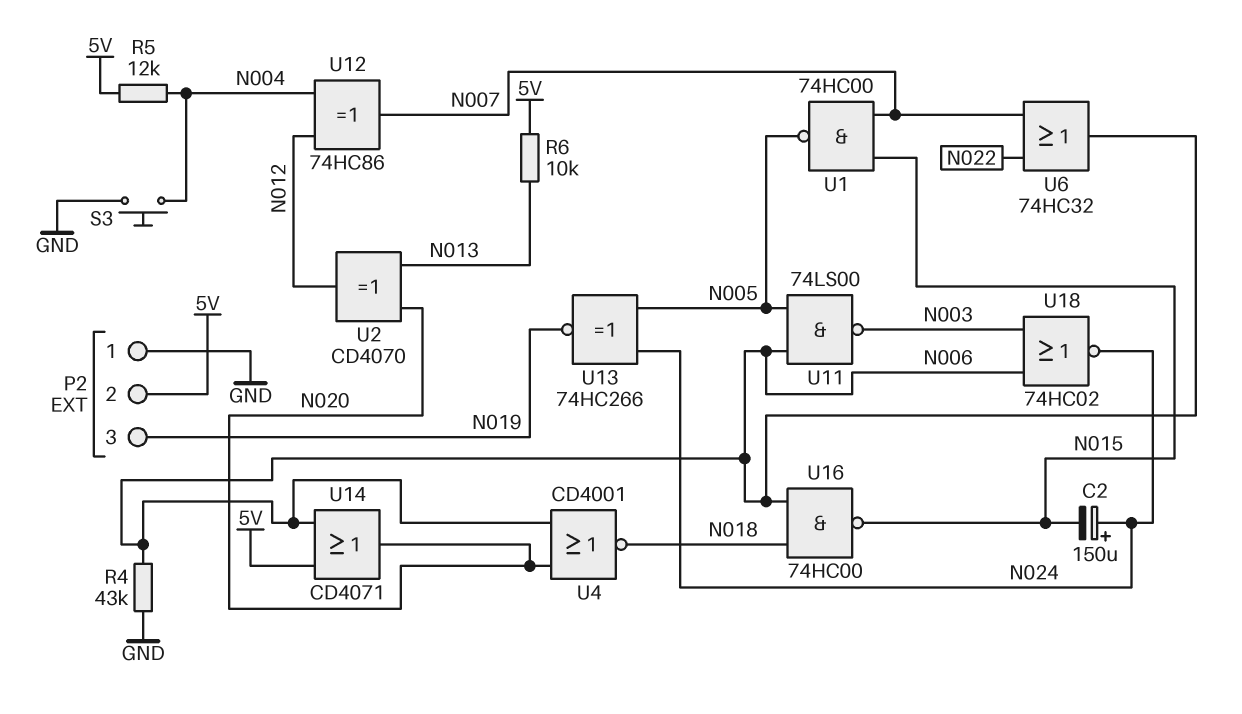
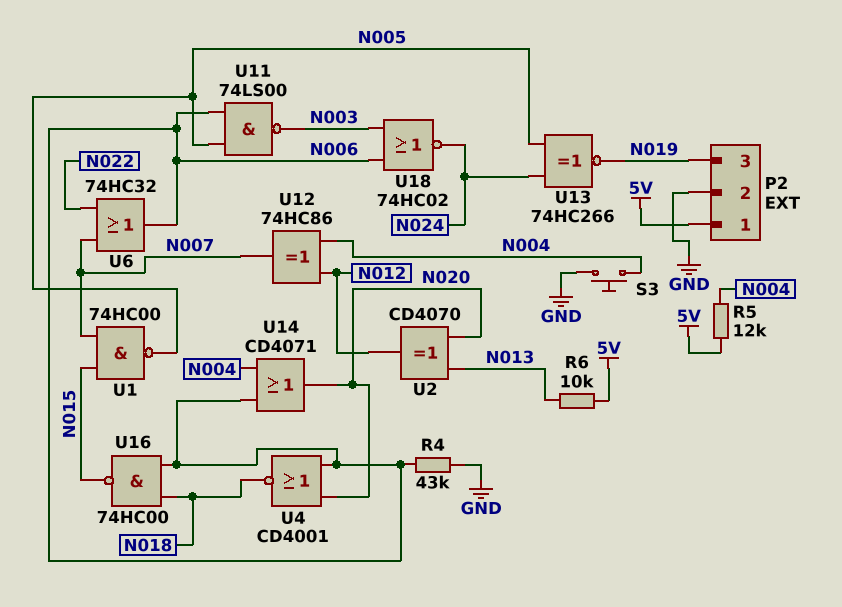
C2: 150uF (plus N024, minus N015) -> none
P2 pin 1: GND -> 5V
P2 pin 2: 5V -> GND
U14: OR CD4071 (in 5V, in N006, out N020) -> OR CD4071 (in N004, in N006, out N020)

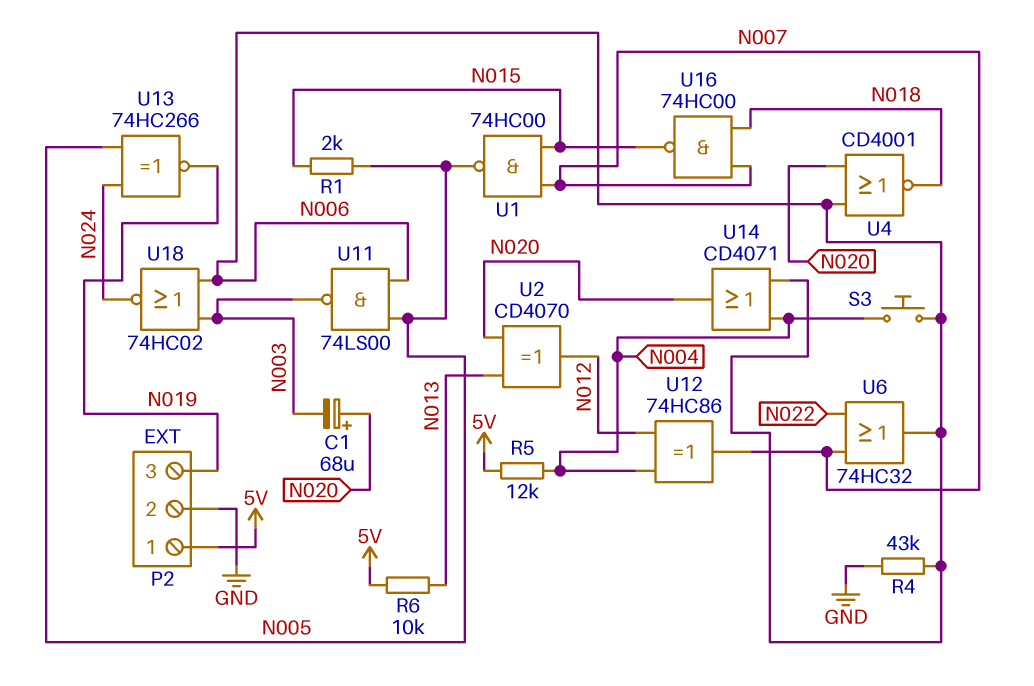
C1: none -> 68uF (plus N020, minus N003)
R1: none -> 2k (N005, N015)
S3: button (GND, N004) -> button (N004, N006)
U16: NAND 74HC00 (in N006, in N018, out N015) -> NAND 74HC00 (in N007, in N018, out N015)

